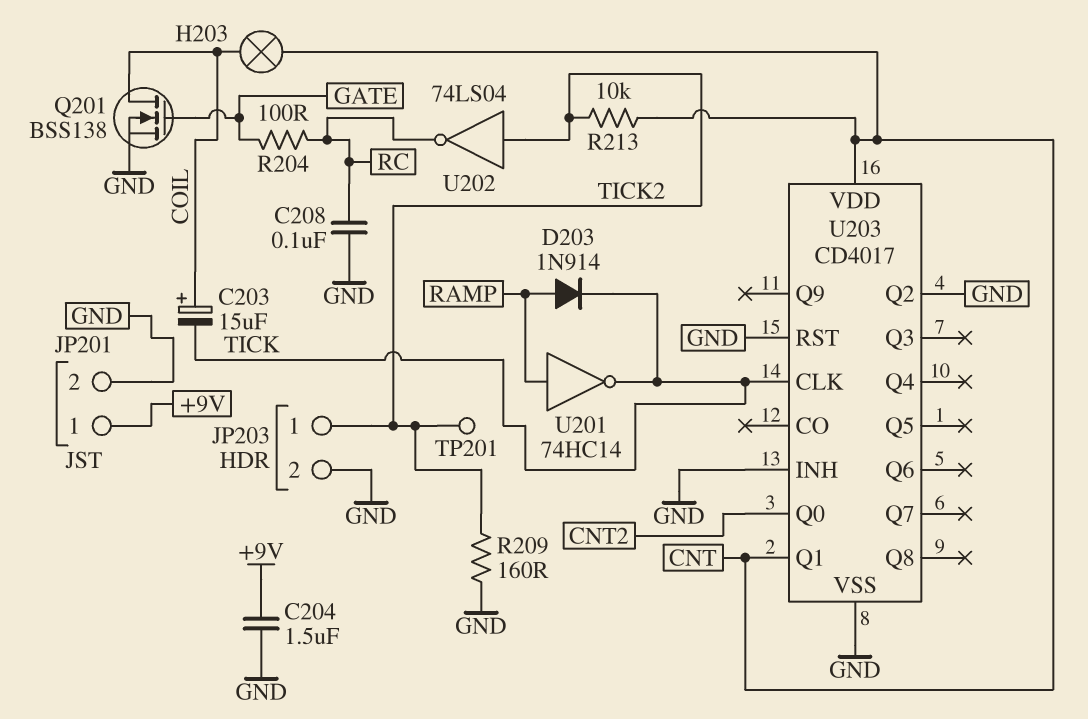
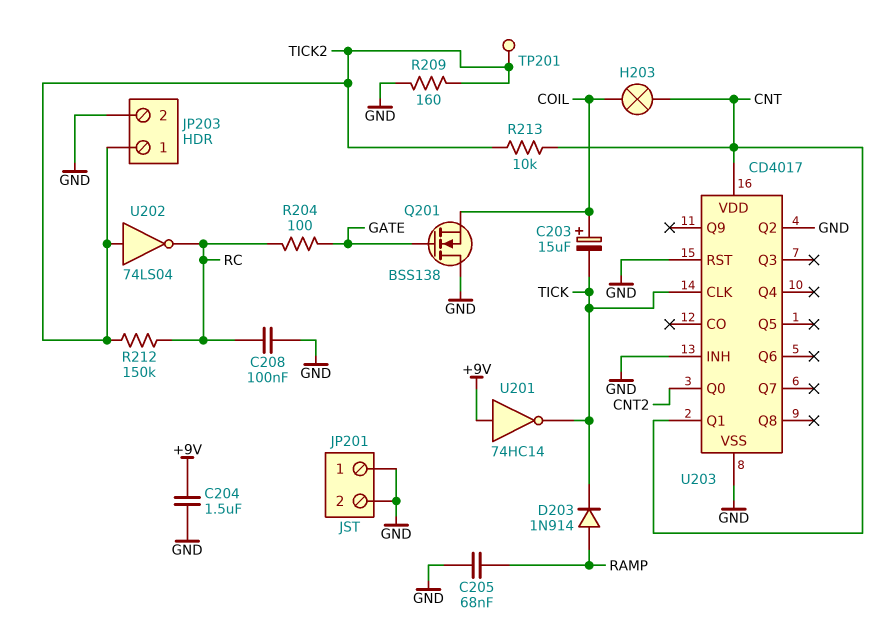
C205: none -> 68nF (GND, RAMP)
JP201 pin 1: +9V -> GND
Q201: NMOS BSS138 (G GATE, D COIL, S GND) -> NMOS BSS138 (G GATE, D GND, S COIL)
R212: none -> 150k (RC, TICK2)
U201: NOT 74HC14 (in RAMP, out TICK) -> NOT 74HC14 (in +9V, out TICK)

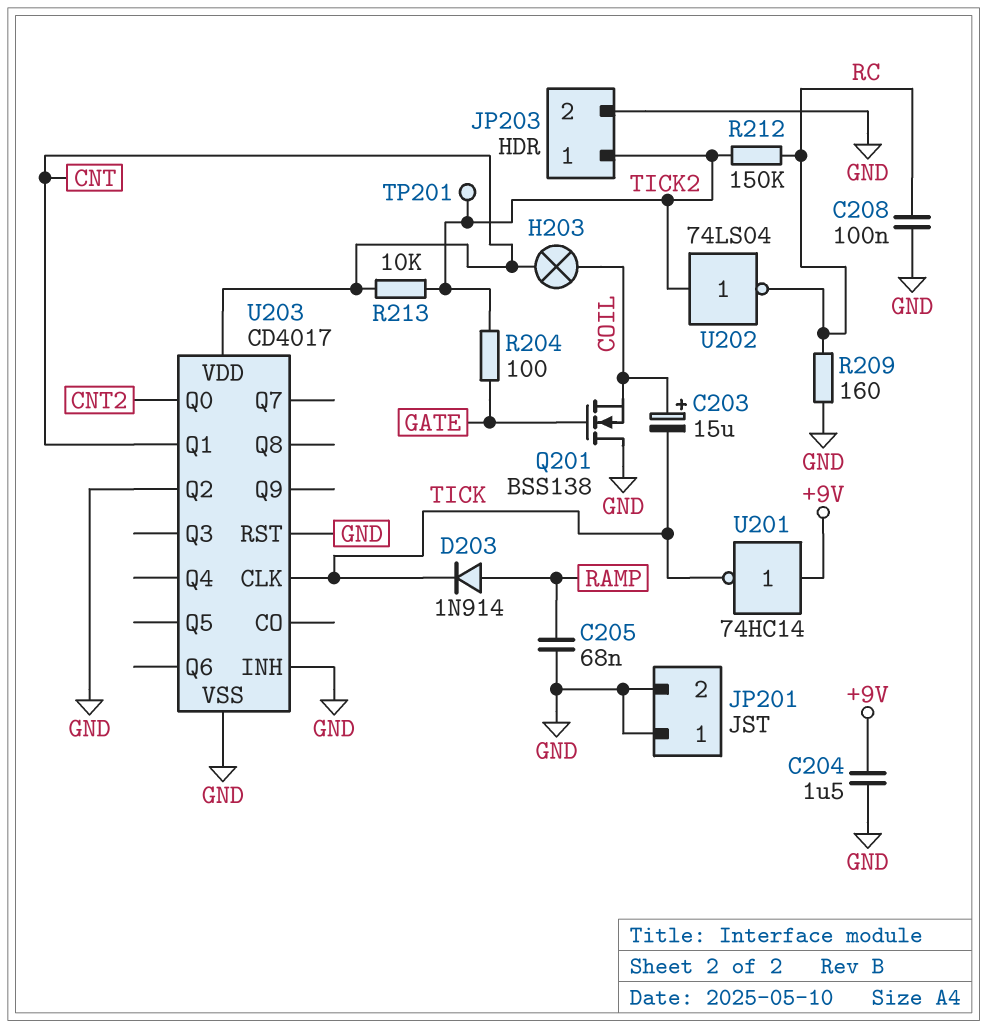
R204: 100 (GATE, RC) -> 100 (GATE, TICK2)
R209: 160 (GND, TICK2) -> 160 (GND, RC)

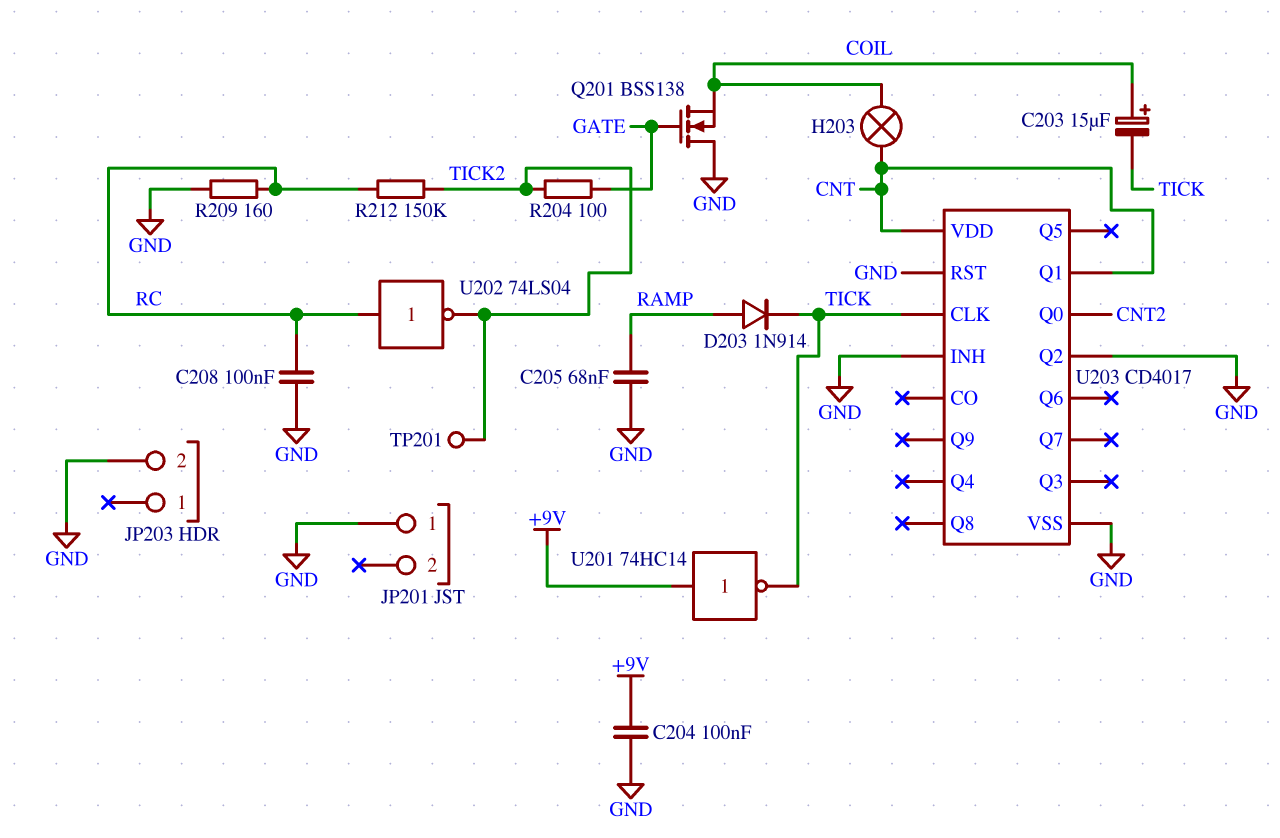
C204: 1.5uF (+9V, GND) -> 100nF (+9V, GND)
JP201 pin 2: GND -> none
JP203 pin 1: TICK2 -> none
R213: 10k (CNT, TICK2) -> none
U202: NOT 74LS04 (in TICK2, out RC) -> NOT 74LS04 (in RC, out TICK2)

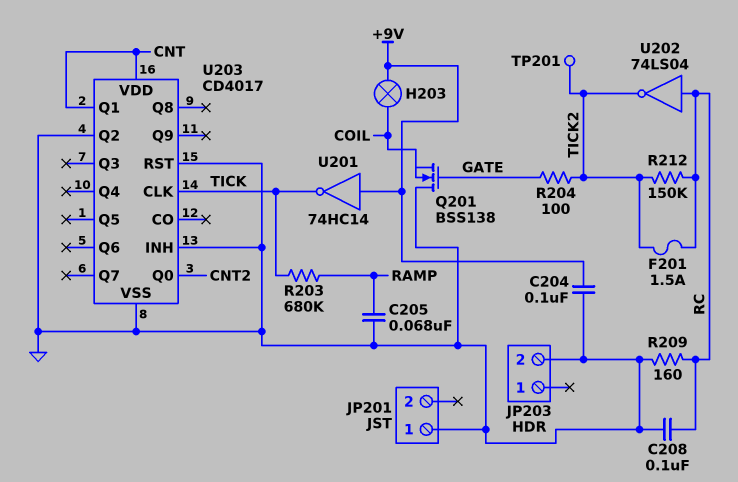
C203: 15uF (plus COIL, minus TICK) -> none
D203: diode 1N914 (A RAMP, K TICK) -> none
F201: none -> 1.5A (RC, TICK2)
H203: lamp (CNT, COIL) -> lamp (+9V, COIL)
R203: none -> 680k (RAMP, TICK)

